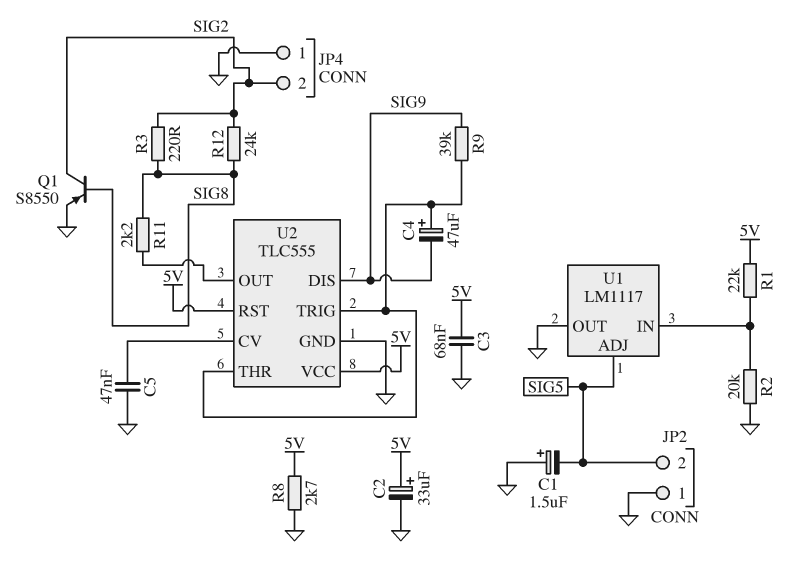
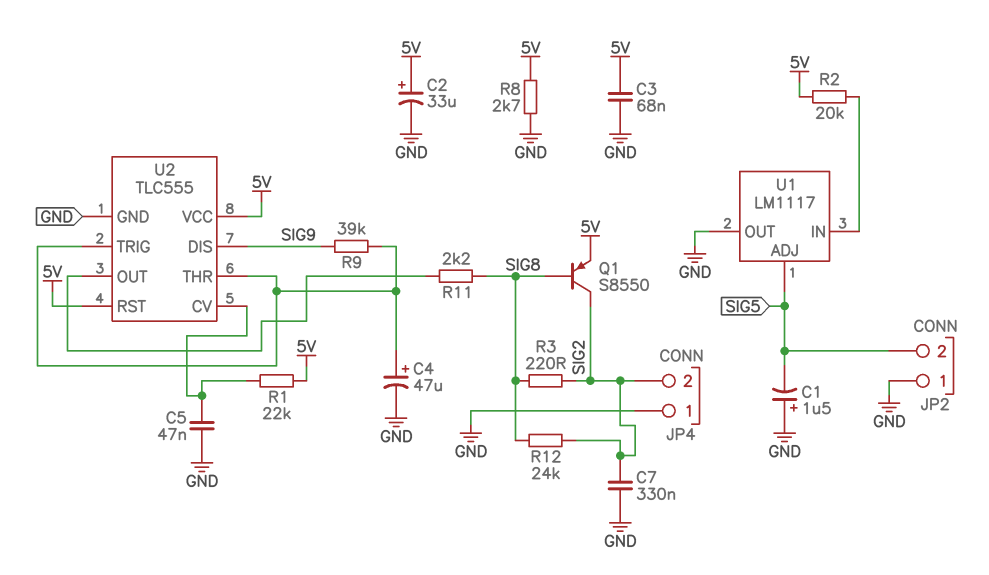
C4: 47uF (plus U2/THR, minus SIG9) -> 47uF (plus U2/THR, minus GND)
C7: none -> 330nF (GND, SIG2)
Q1: PNP S8550 (B SIG8, C SIG2, E GND) -> PNP S8550 (B SIG8, C SIG2, E 5V)
R1: 22k (5V, U1/IN) -> 22k (5V, U2/CV)
R2: 20k (GND, U1/IN) -> 20k (5V, U1/IN)

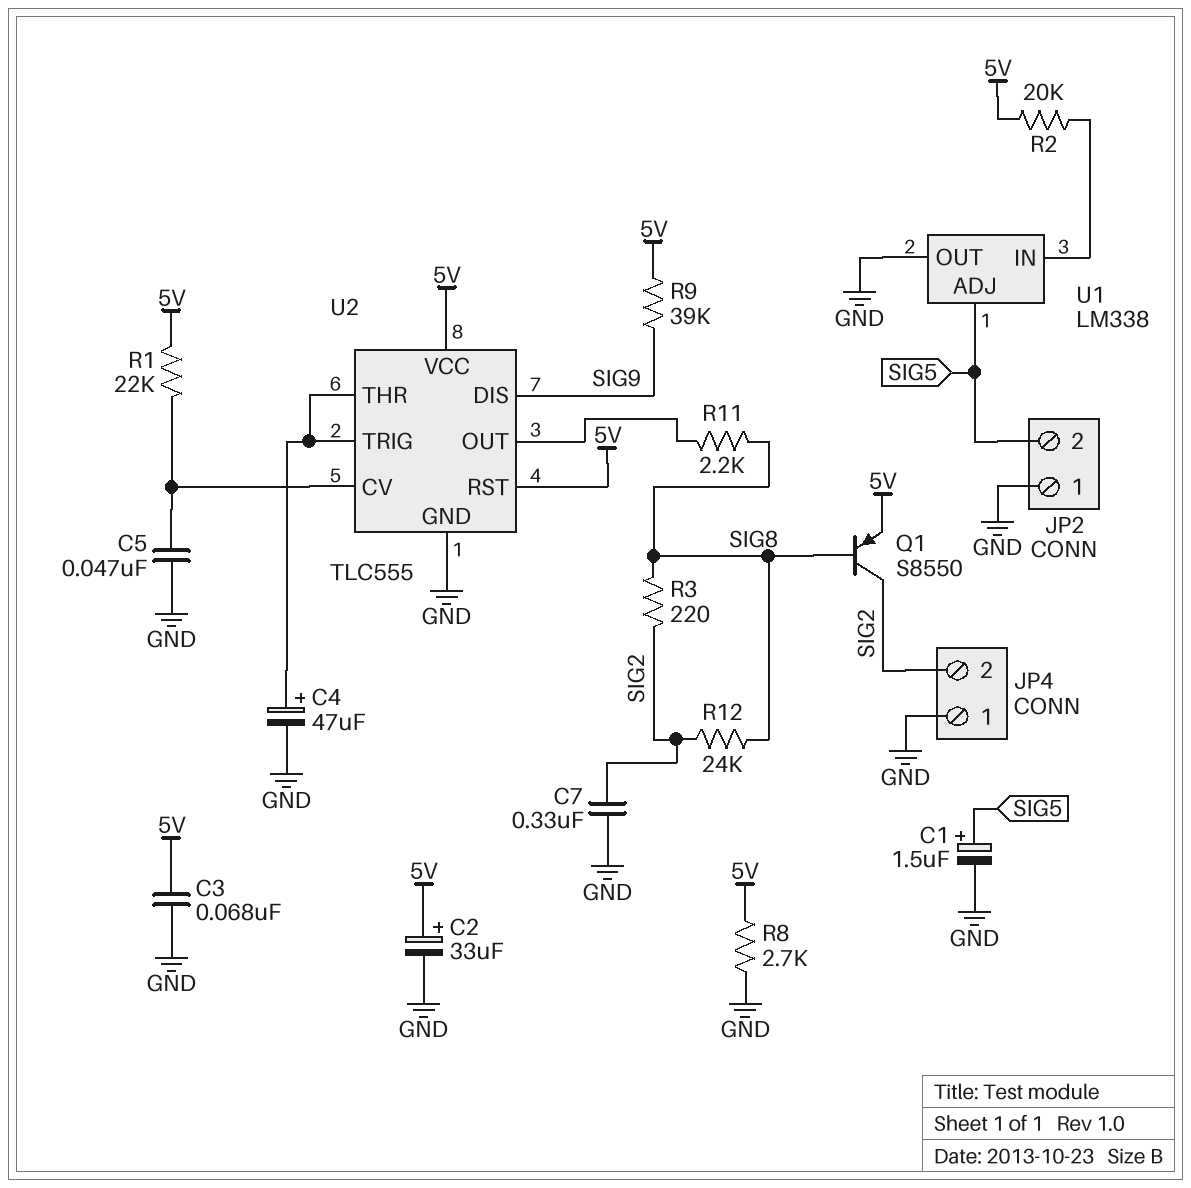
C1: 1.5uF (plus GND, minus SIG5) -> 1.5uF (plus SIG5, minus GND)
R9: 39k (SIG9, U2/THR) -> 39k (5V, SIG9)
U1: LM1117 -> LM338

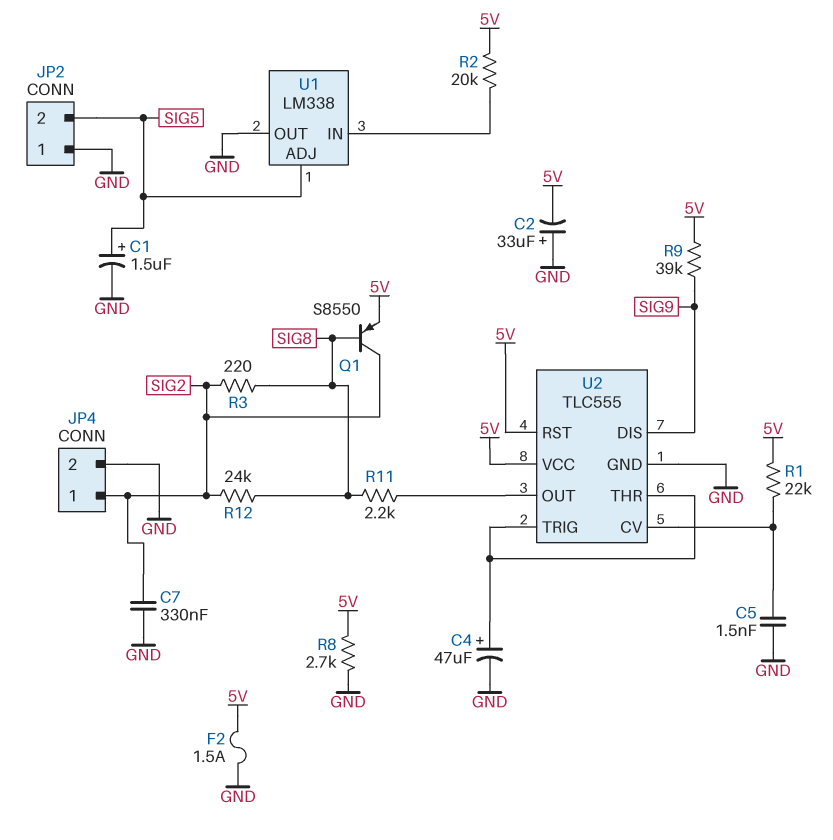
C2: 33uF (plus 5V, minus GND) -> 33uF (plus GND, minus 5V)
C3: 68nF (5V, GND) -> none
C5: 47nF (GND, U2/CV) -> 1.5nF (GND, U2/CV)
F2: none -> 1.5A (5V, GND)
JP4 pin 1: GND -> SIG2
JP4 pin 2: SIG2 -> GND

